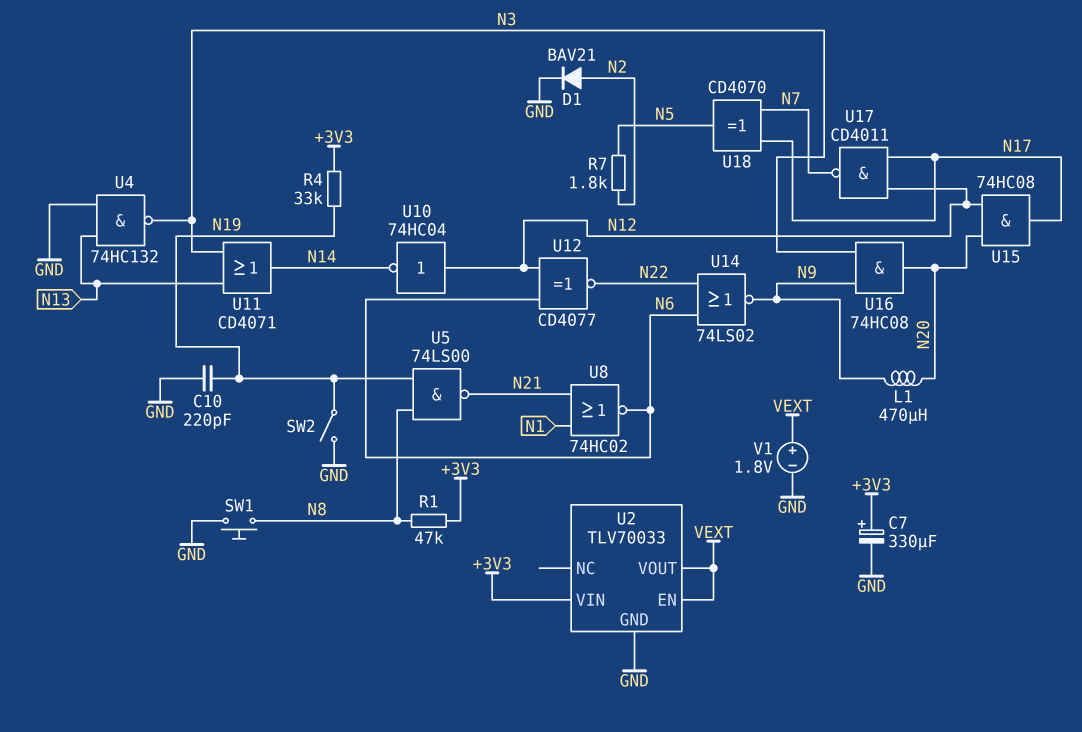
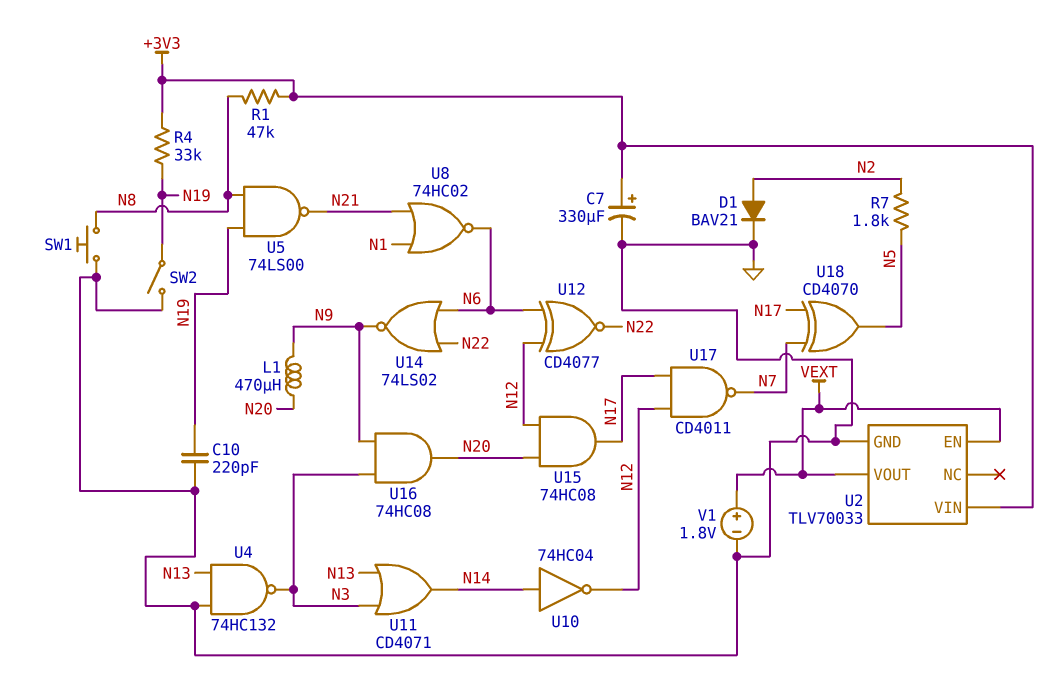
U10: NOT 74HC04 (in N12, out N14) -> NOT 74HC04 (in N14, out N12)

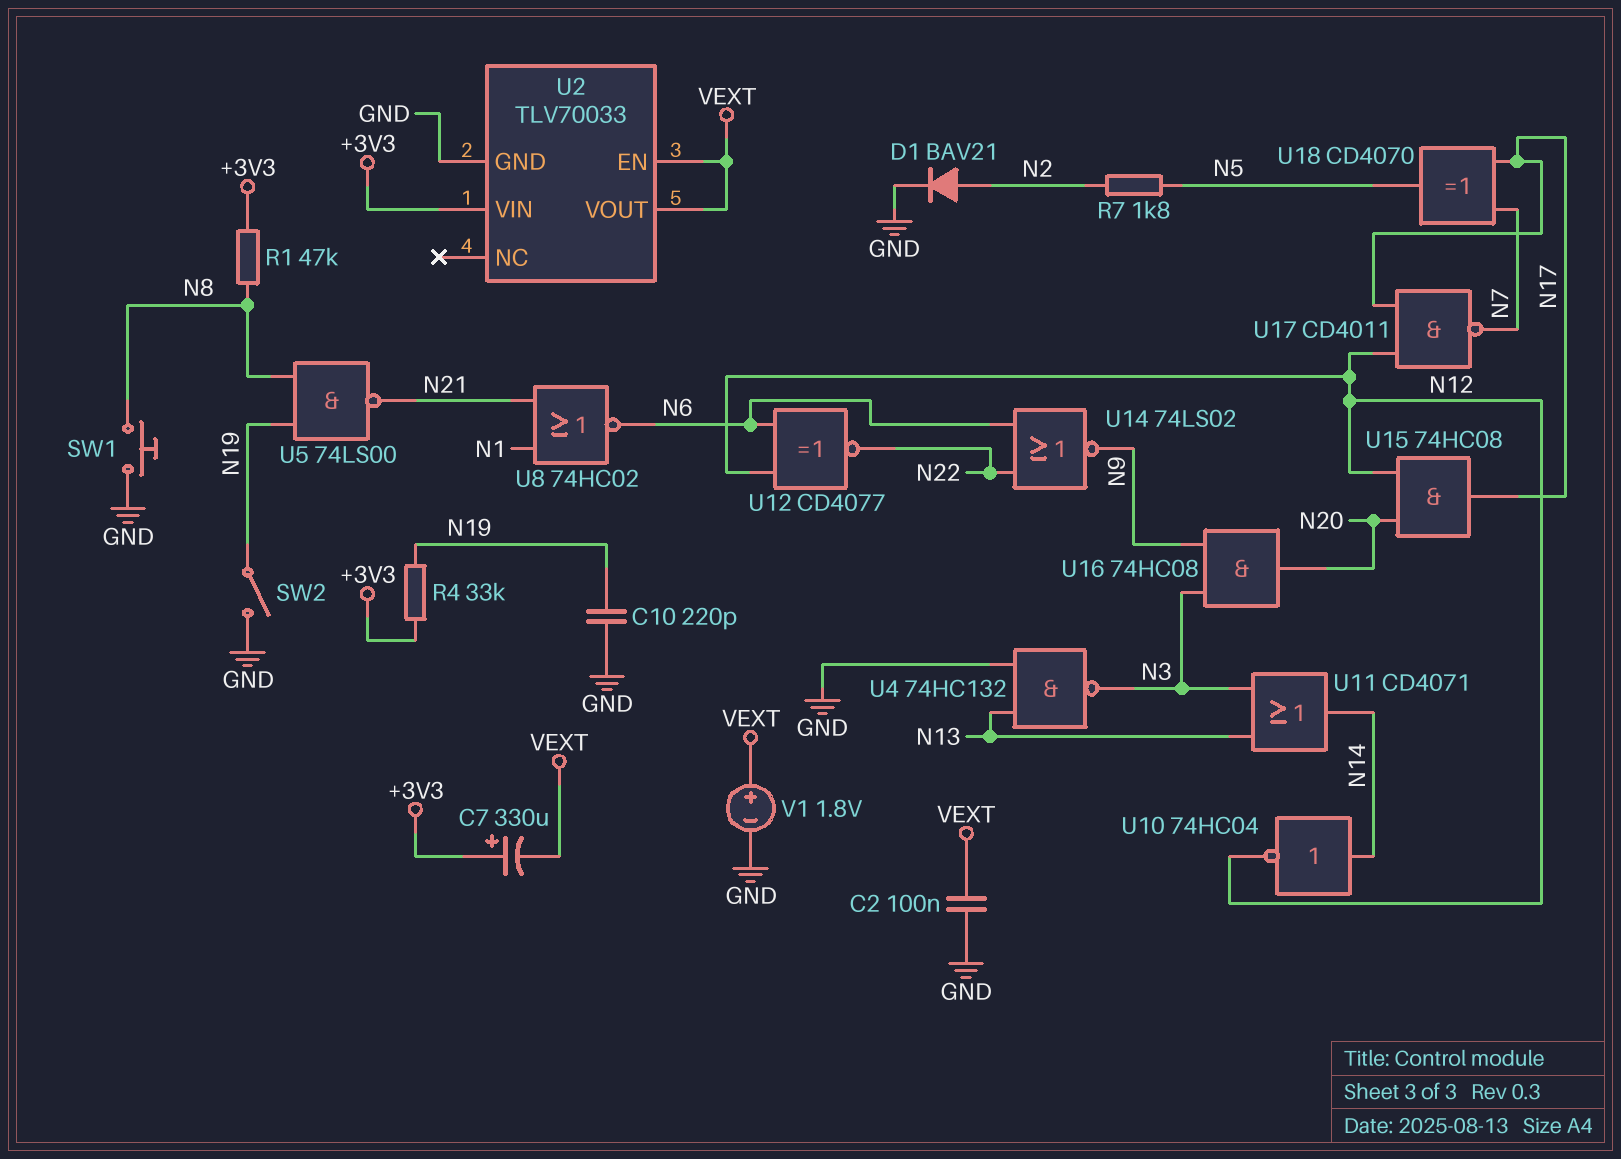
C2: none -> 100nF (GND, VEXT)
C7: 330uF (plus +3V3, minus GND) -> 330uF (plus +3V3, minus VEXT)
L1: 470uH (N9, N20) -> none

